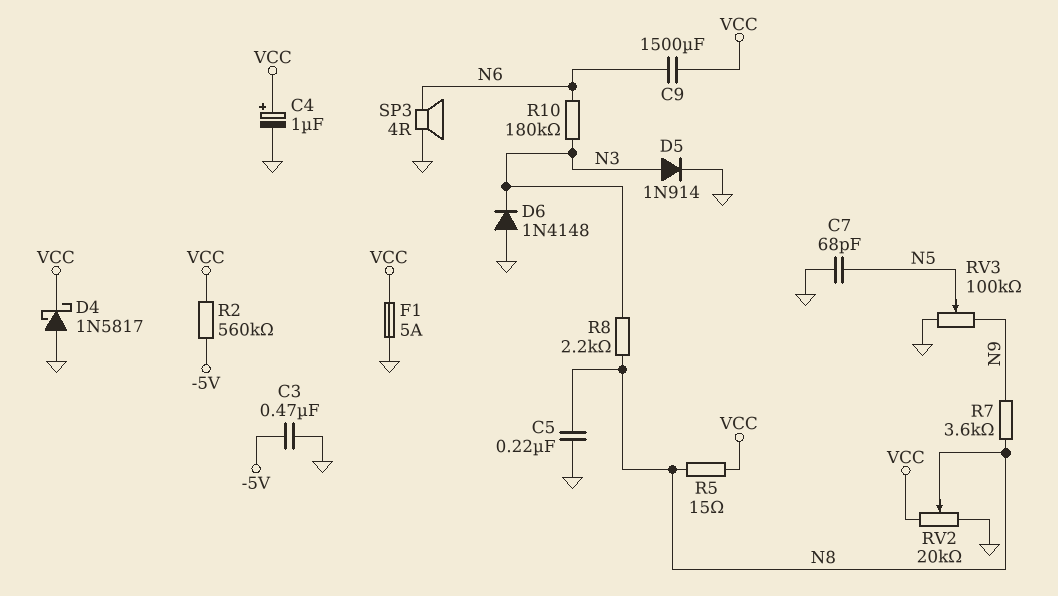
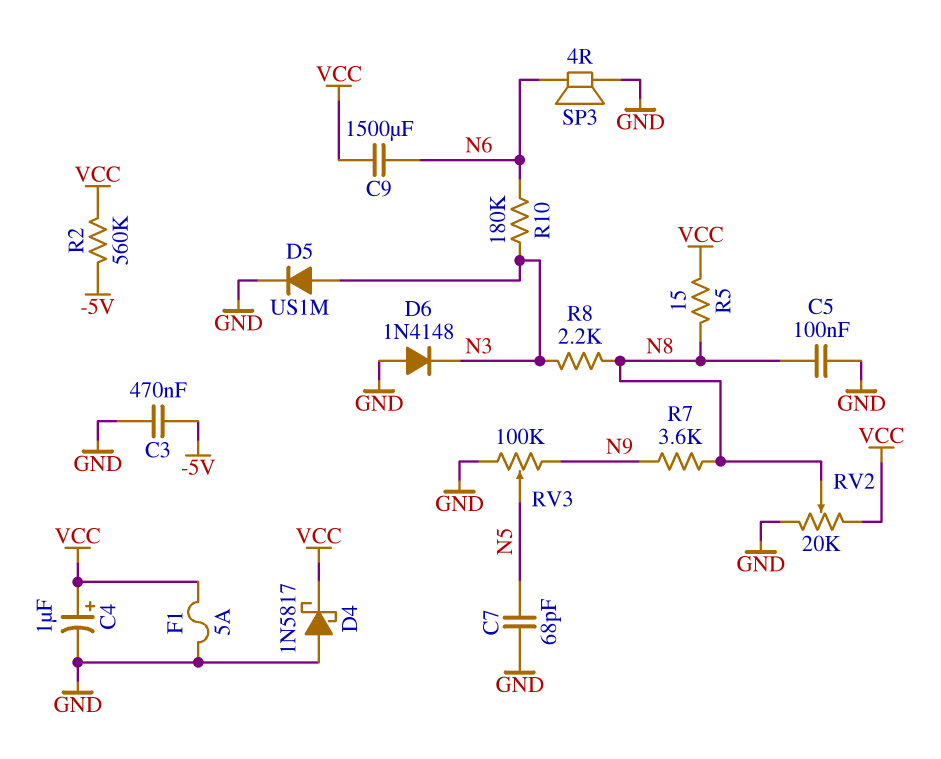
C5: 220nF (GND, N8) -> 100nF (GND, N8)
D5: diode 1N914 (A N3, K GND) -> diode US1M (A N3, K GND)

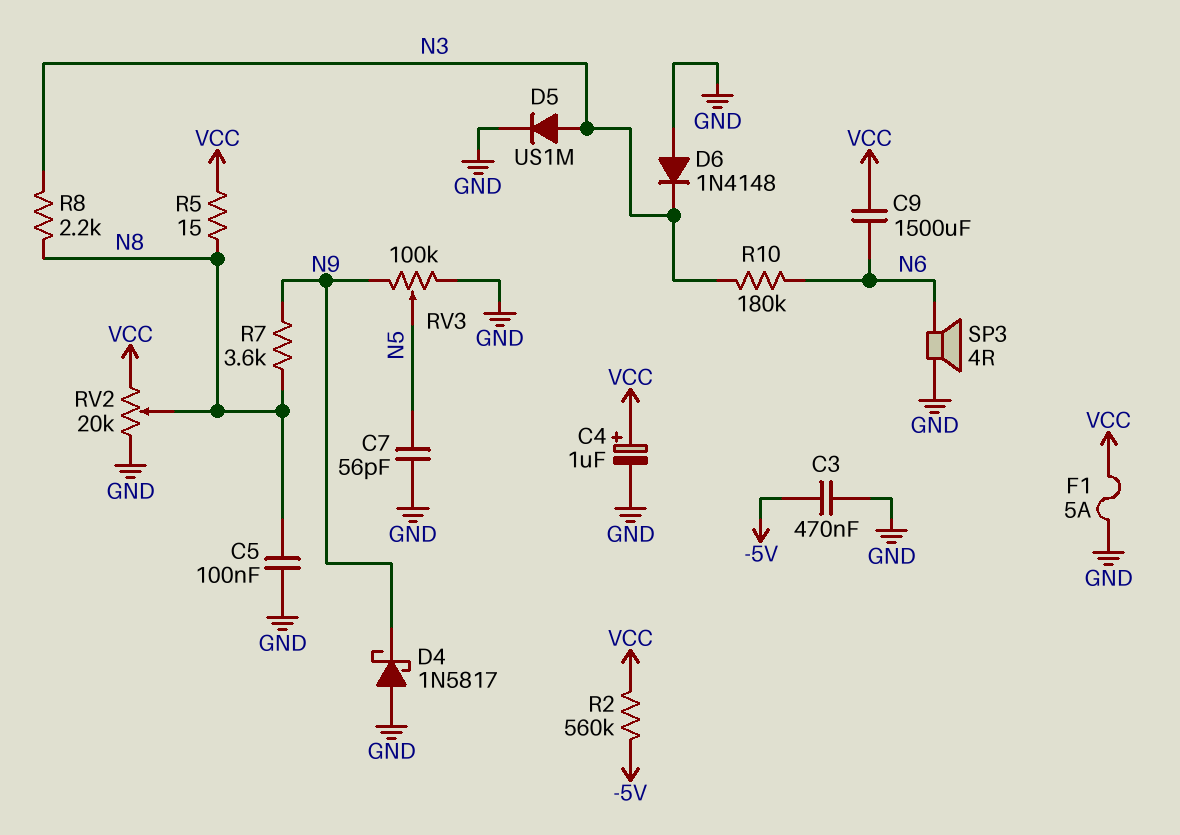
C7: 68pF (GND, N5) -> 56pF (GND, N5)
D4: schottky 1N5817 (A GND, K VCC) -> schottky 1N5817 (A GND, K N9)

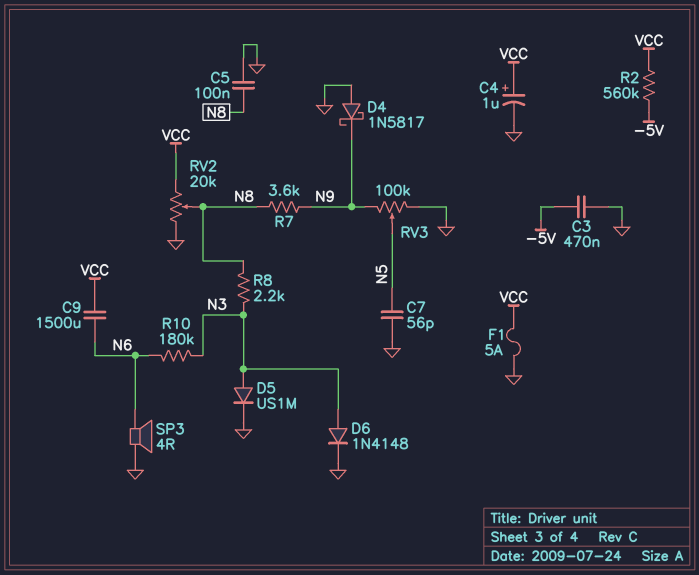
D6: diode 1N4148 (A GND, K N3) -> diode 1N4148 (A N3, K GND)
R5: 15 (N8, VCC) -> none

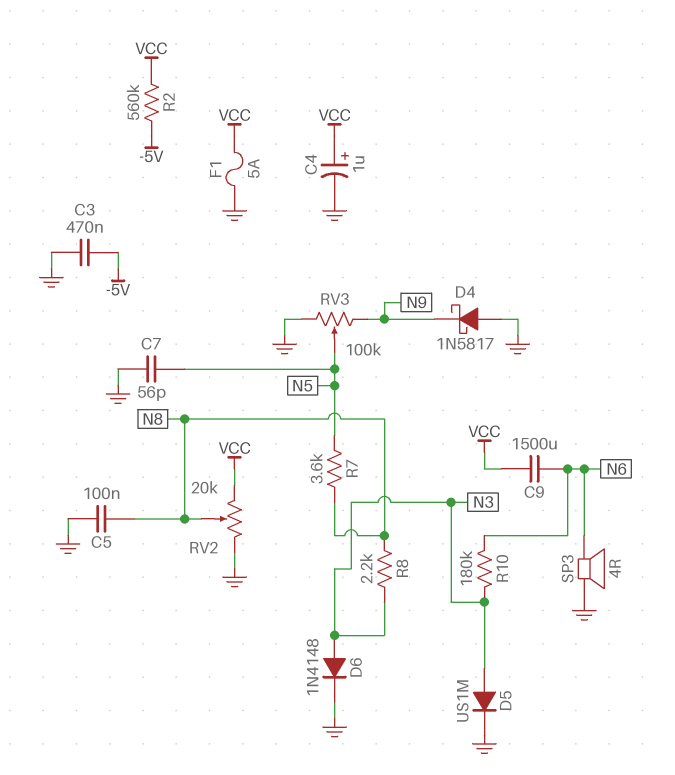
R7: 3.6k (N8, N9) -> 3.6k (N5, N8)

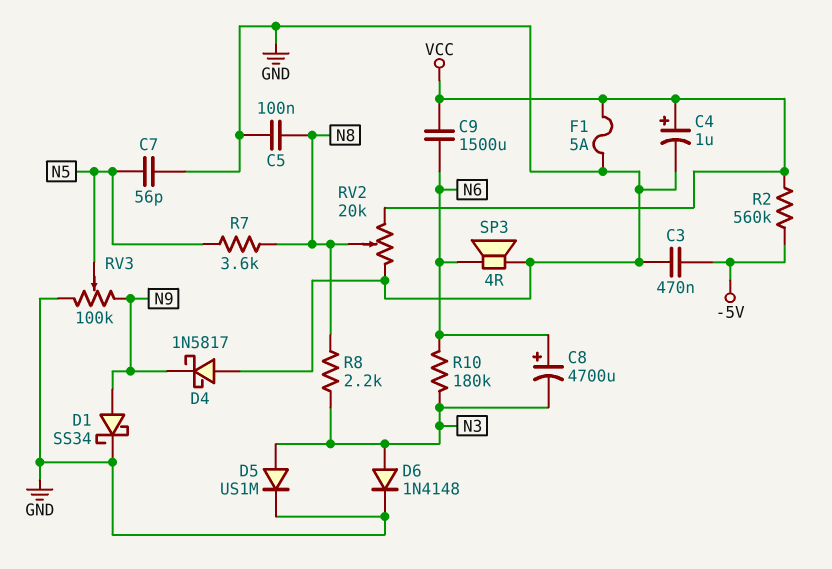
C8: none -> 4700uF (plus N6, minus N3)
D1: none -> schottky SS34 (A N9, K GND)

